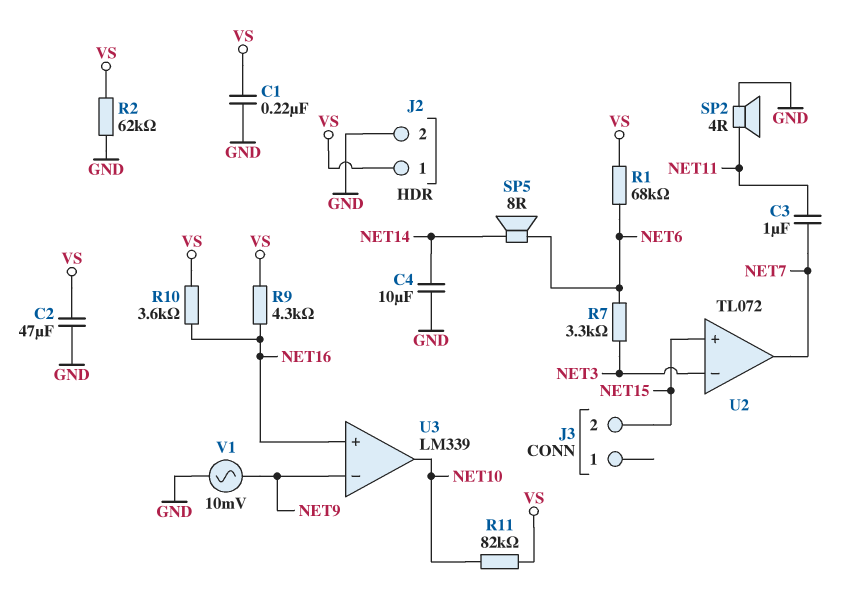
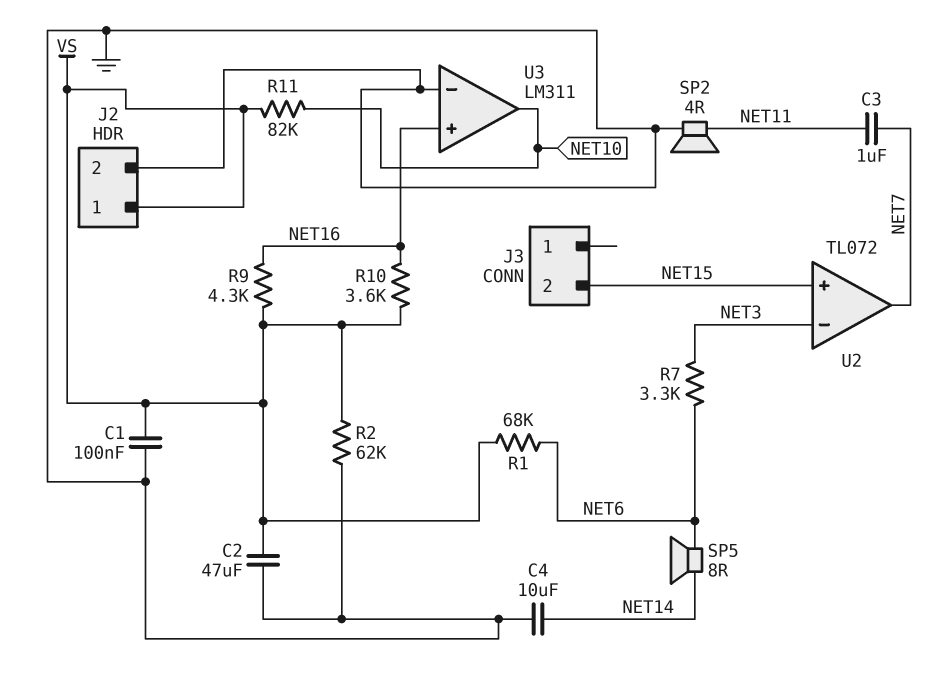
C1: 220nF (GND, VS) -> 100nF (GND, VS)
U3: LM339 -> LM311
U3 pin in-: NET9 -> GND
V1: AC 10mV (GND, NET9) -> none

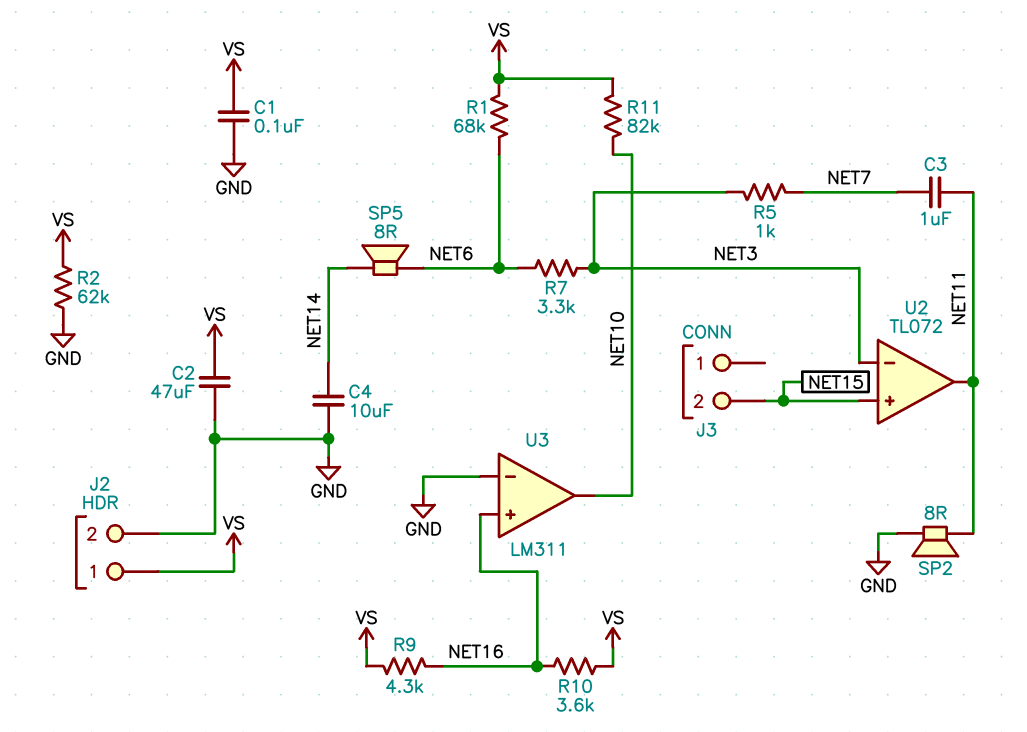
R5: none -> 1k (NET3, NET7)
SP2: speaker 4R (GND, NET11) -> speaker 8R (GND, NET11)
U2 pin out: NET7 -> NET11

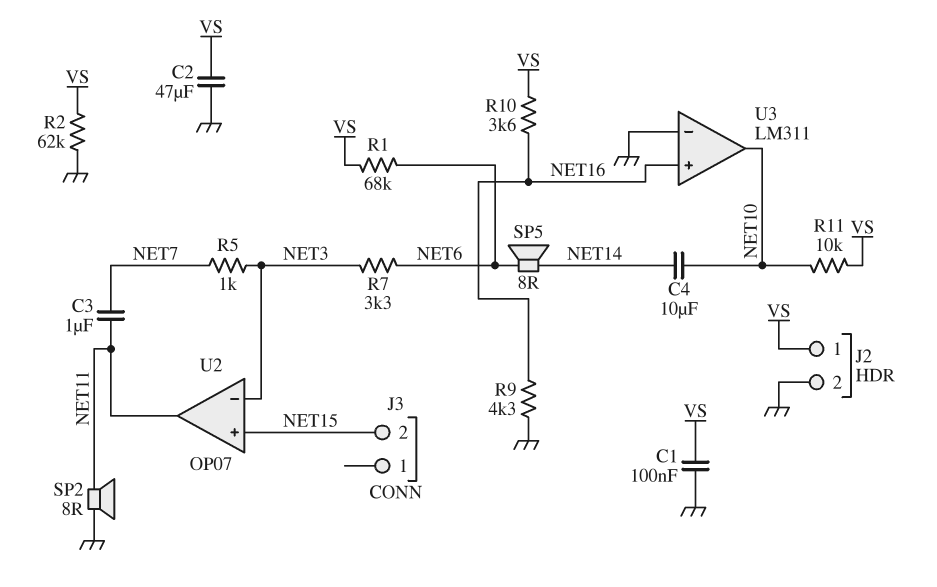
C4: 10uF (GND, NET14) -> 10uF (NET10, NET14)
R9: 4.3k (NET16, VS) -> 4.3k (GND, NET16)
R11: 82k (NET10, VS) -> 10k (NET10, VS)
U2: TL072 -> OP07

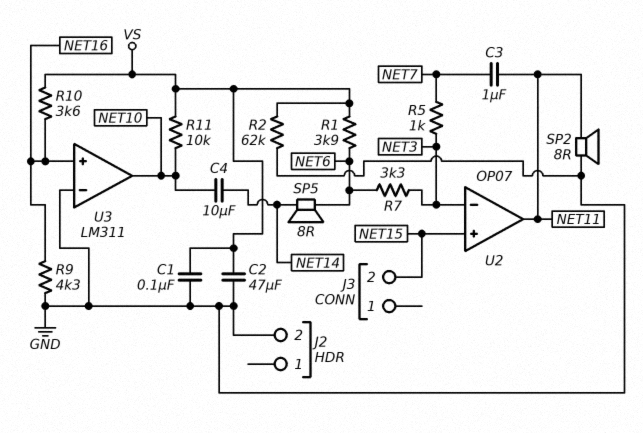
J2 pin 1: VS -> none
R1: 68k (NET6, VS) -> 3.9k (NET6, VS)

